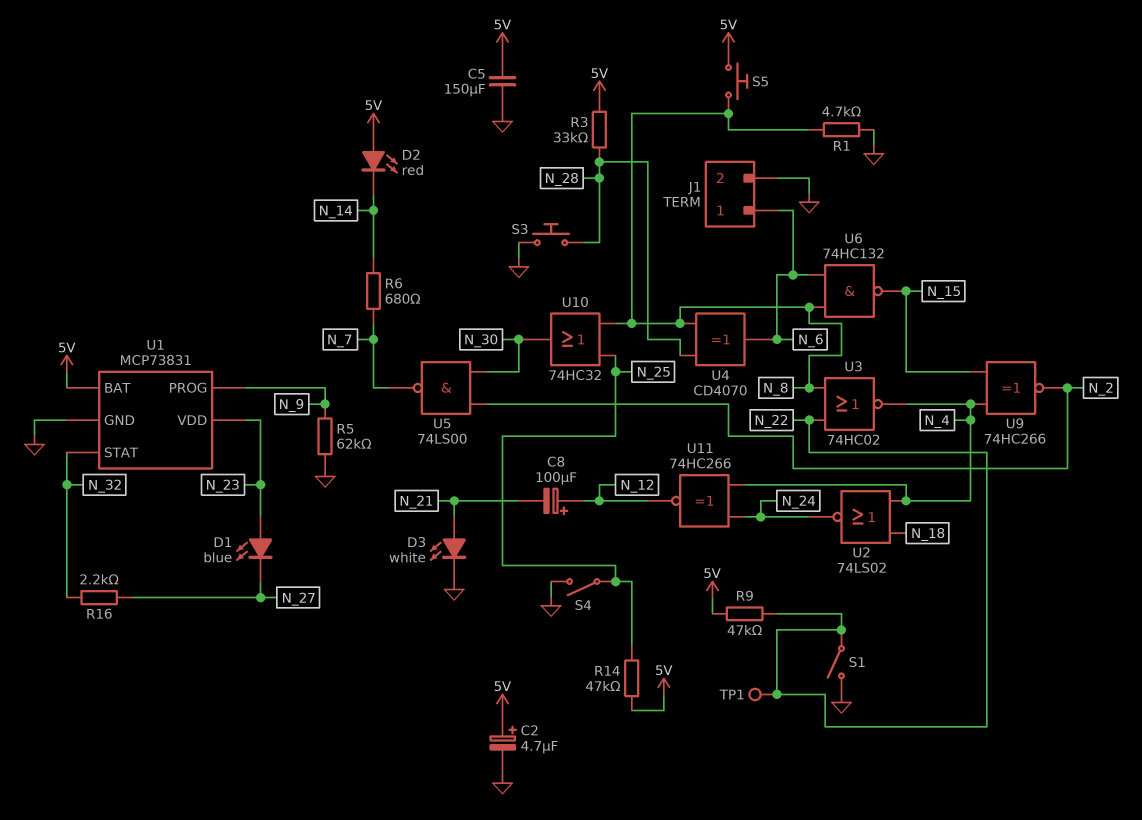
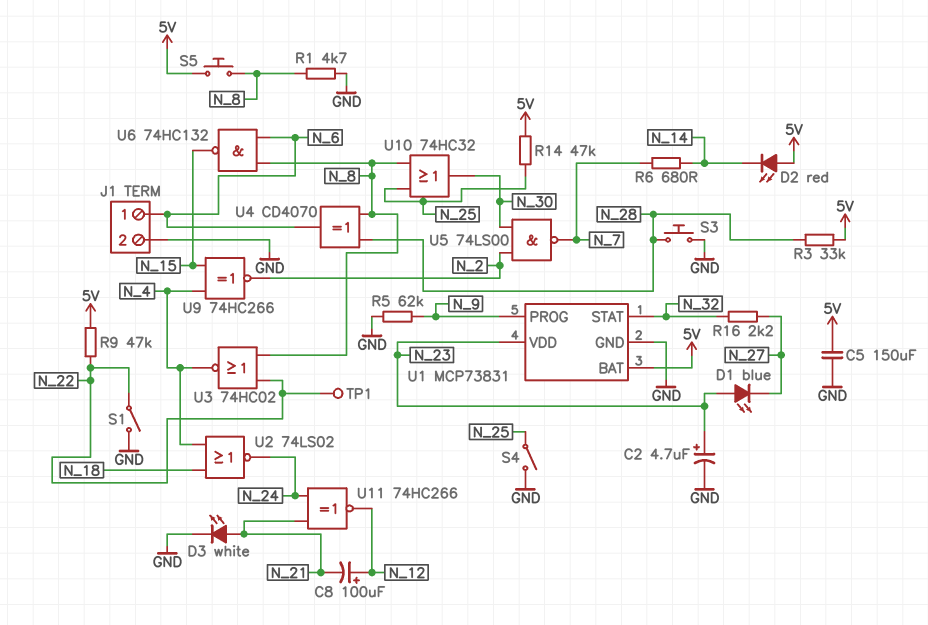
C2: 4.7uF (plus 5V, minus GND) -> 4.7uF (plus N_23, minus GND)
U11: XNOR 74HC266 (in N_4, in N_24, out N_12) -> XNOR 74HC266 (in N_21, in N_24, out N_12)

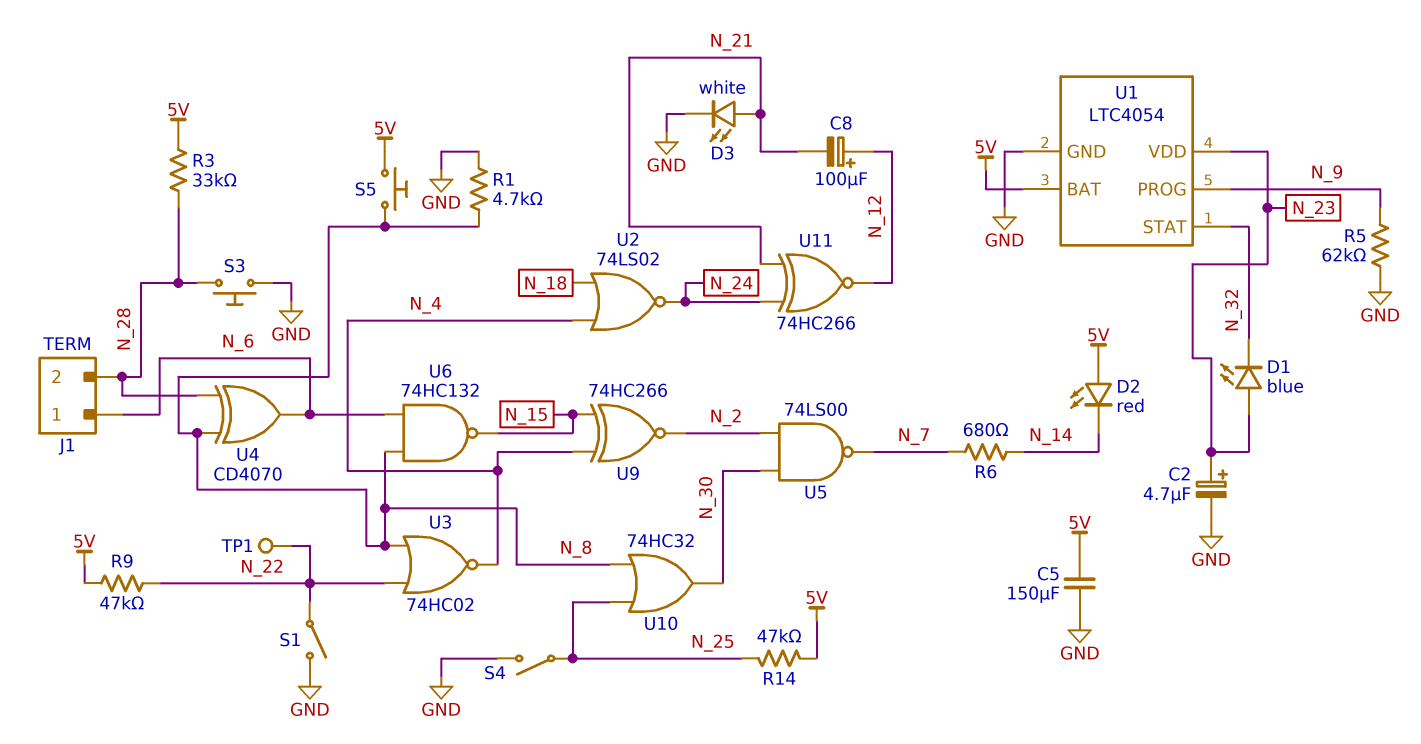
D1: LED blue (A N_23, K N_27) -> LED blue (A N_23, K N_32)
J1 pin 2: GND -> N_28
R16: 2.2k (N_27, N_32) -> none
U1: MCP73831 -> LTC4054

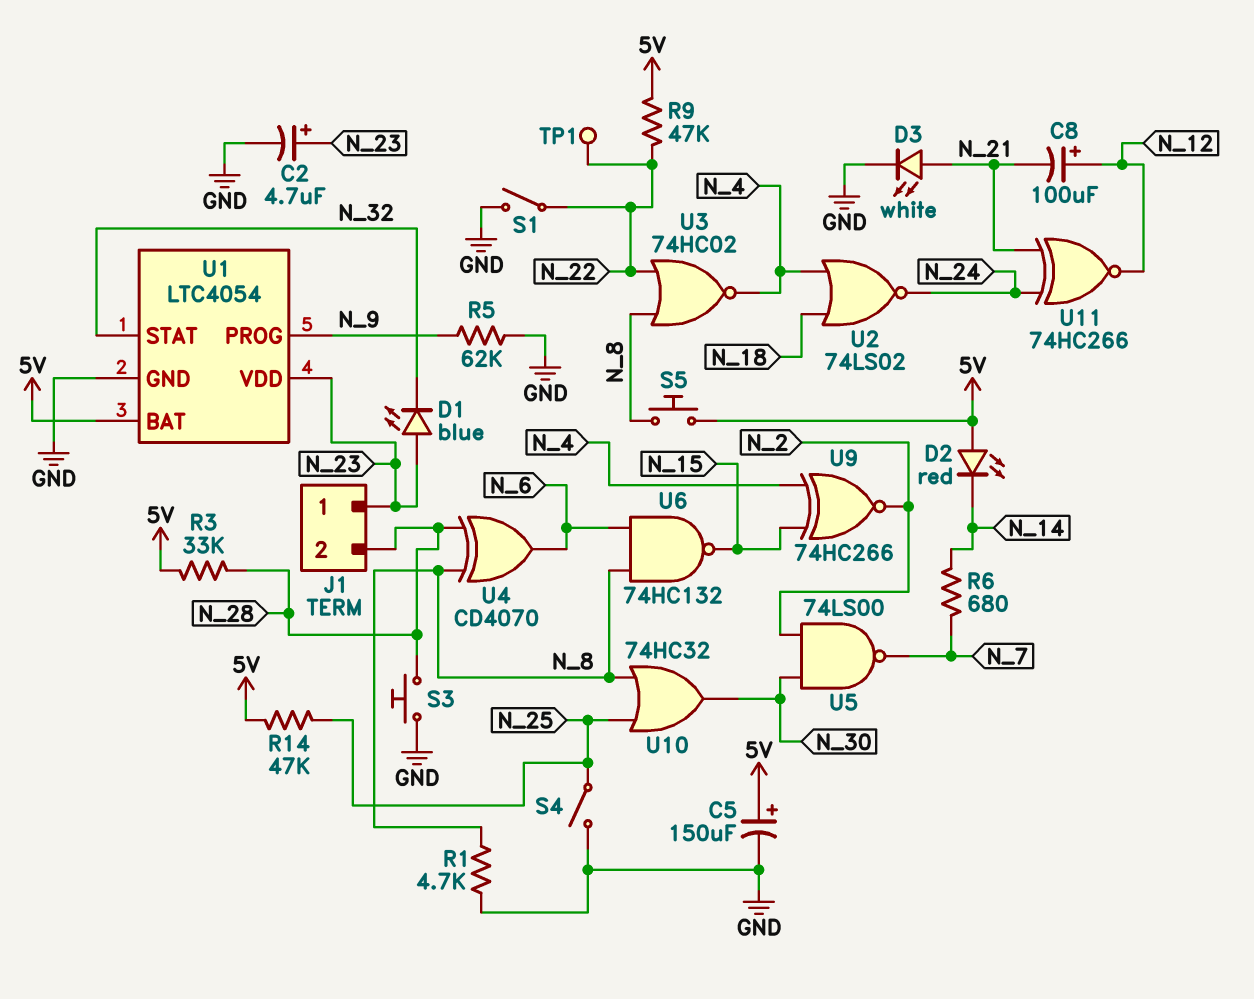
C5: 150uF (5V, GND) -> 150uF (plus 5V, minus GND)
J1 pin 1: N_6 -> N_23

